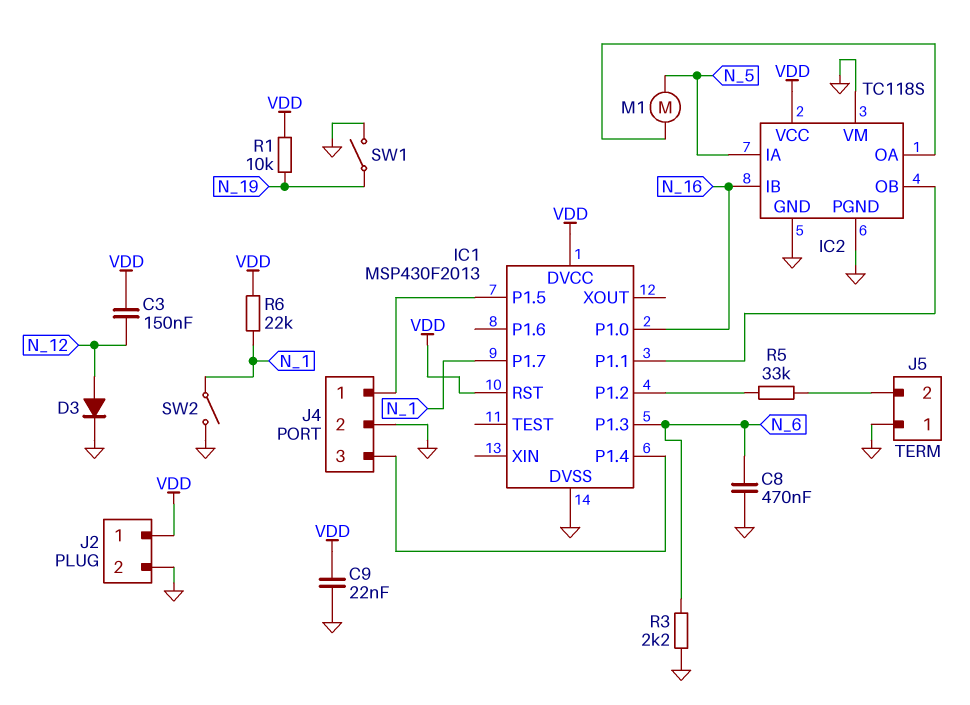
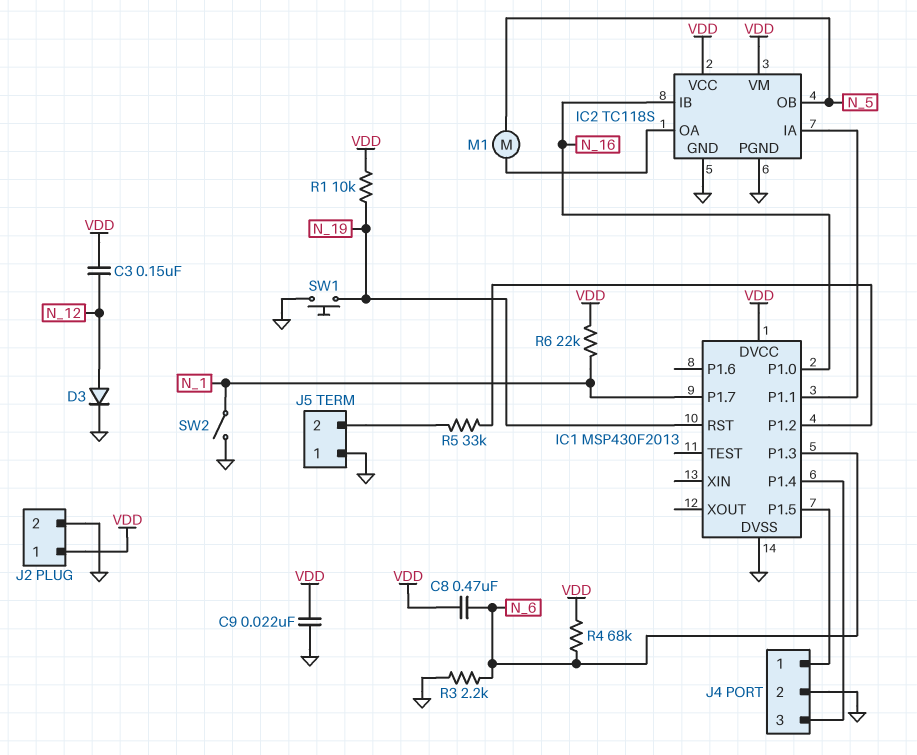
C8: 470nF (GND, N_6) -> 470nF (N_6, VDD)
IC1 pin RST: VDD -> N_19
IC2 pin IA: N_5 -> IC1/P1.1
IC2 pin OB: IC1/P1.1 -> N_5
IC2 pin VM: GND -> VDD
R4: none -> 68k (N_6, VDD)
SW1: switch (GND, N_19) -> button (GND, N_19)

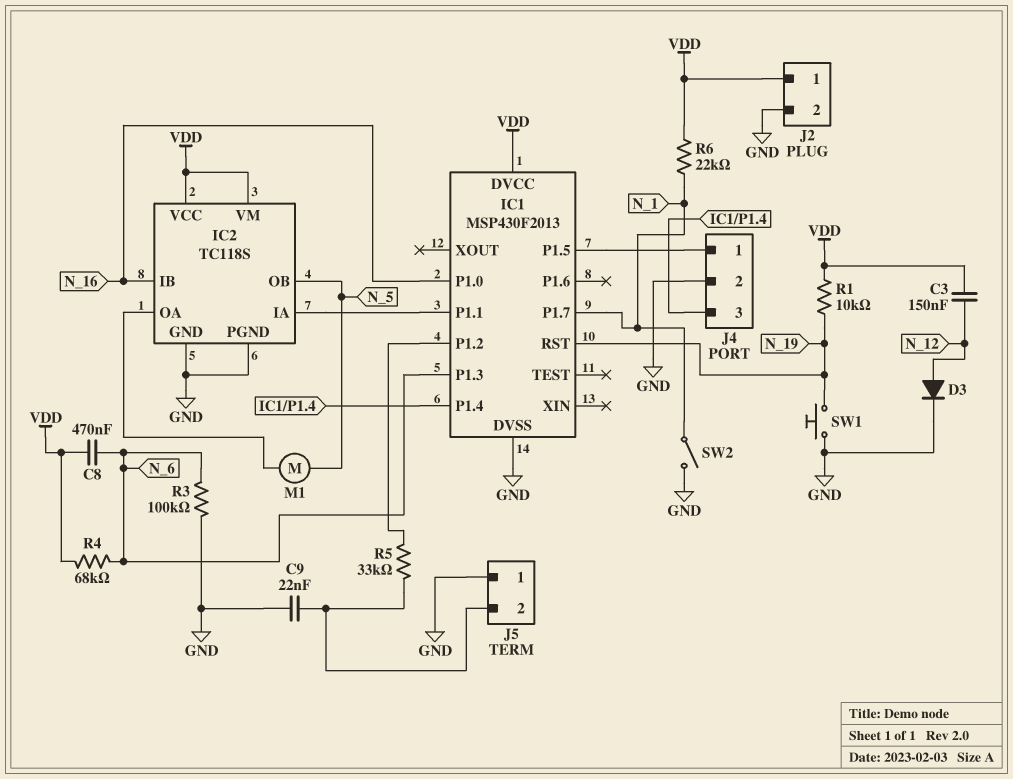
C9: 22nF (GND, VDD) -> 22nF (GND, J5/2)
R3: 2.2k (GND, N_6) -> 100k (GND, N_6)

